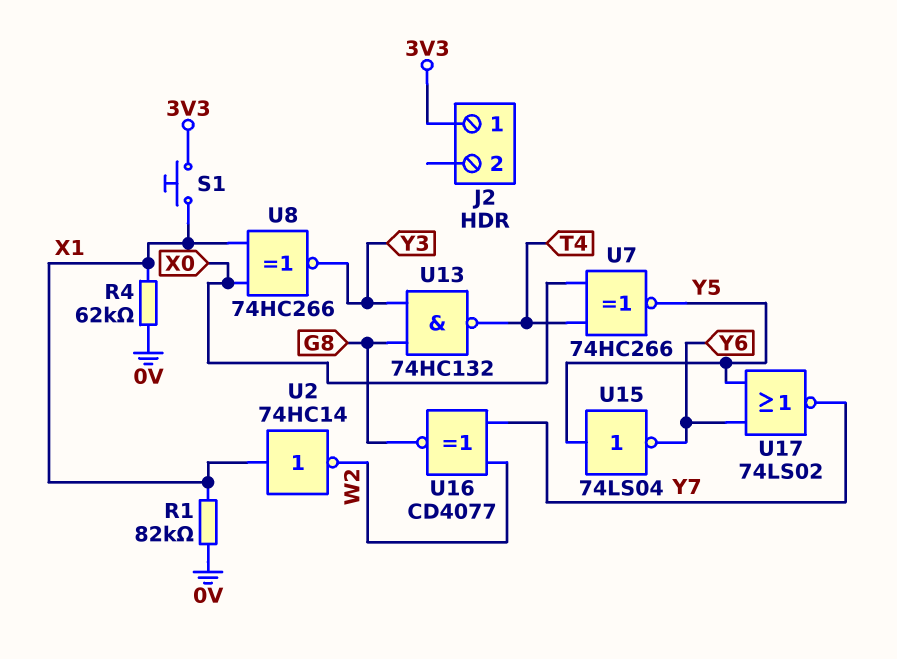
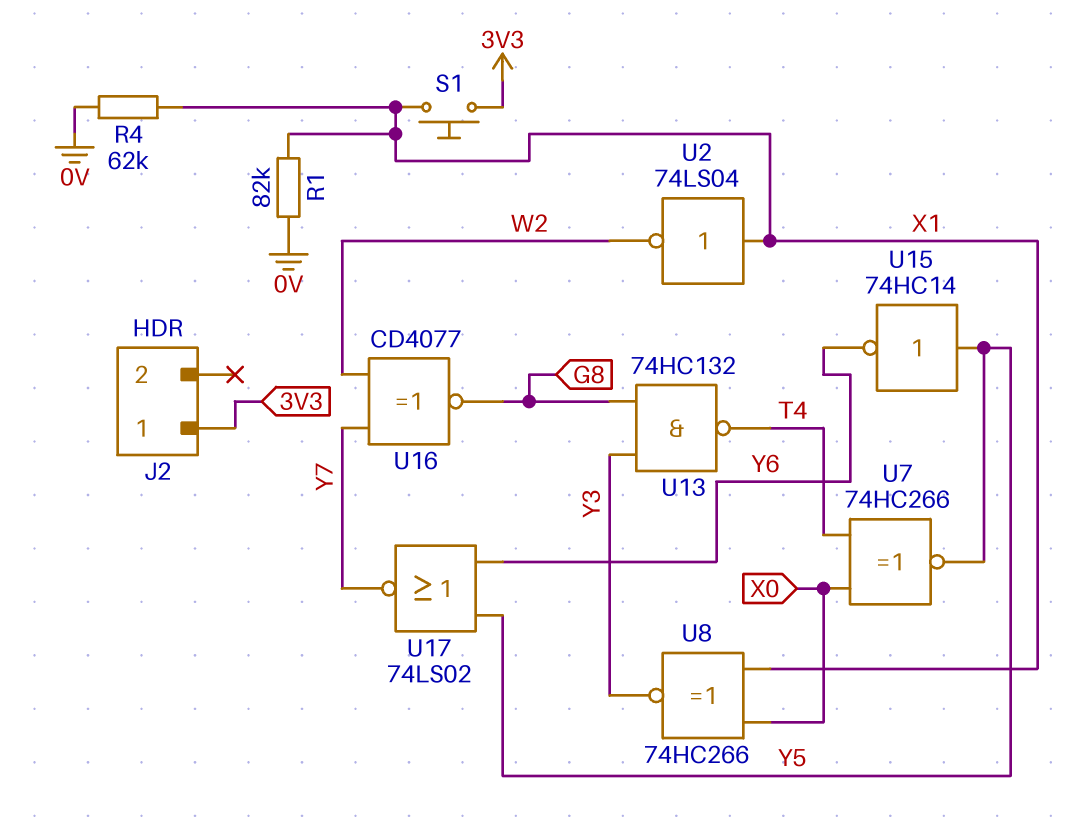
U2: NOT 74HC14 (in X1, out W2) -> NOT 74LS04 (in X1, out W2)
U15: NOT 74LS04 (in Y5, out Y6) -> NOT 74HC14 (in Y5, out Y6)

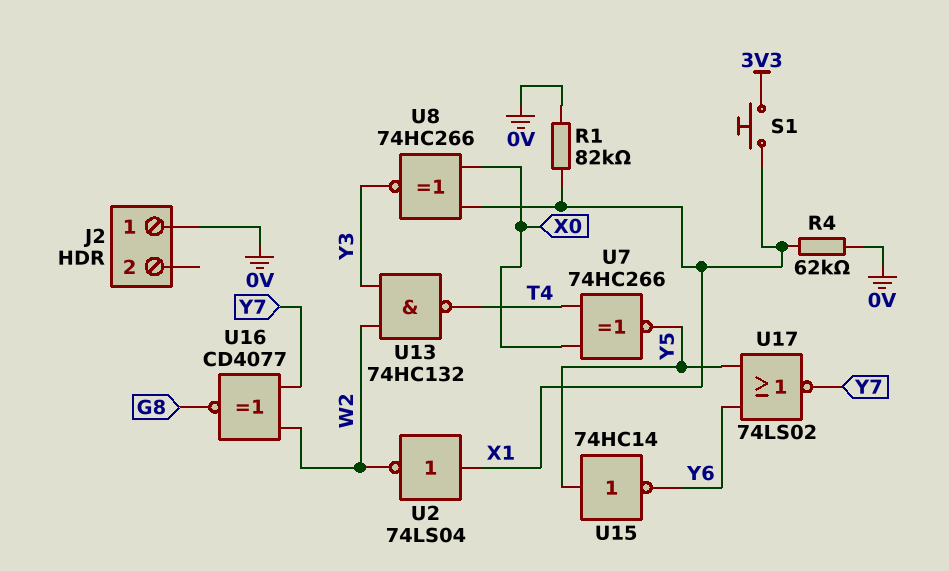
J2 pin 1: 3V3 -> 0V
U13: NAND 74HC132 (in G8, in Y3, out T4) -> NAND 74HC132 (in W2, in Y3, out T4)

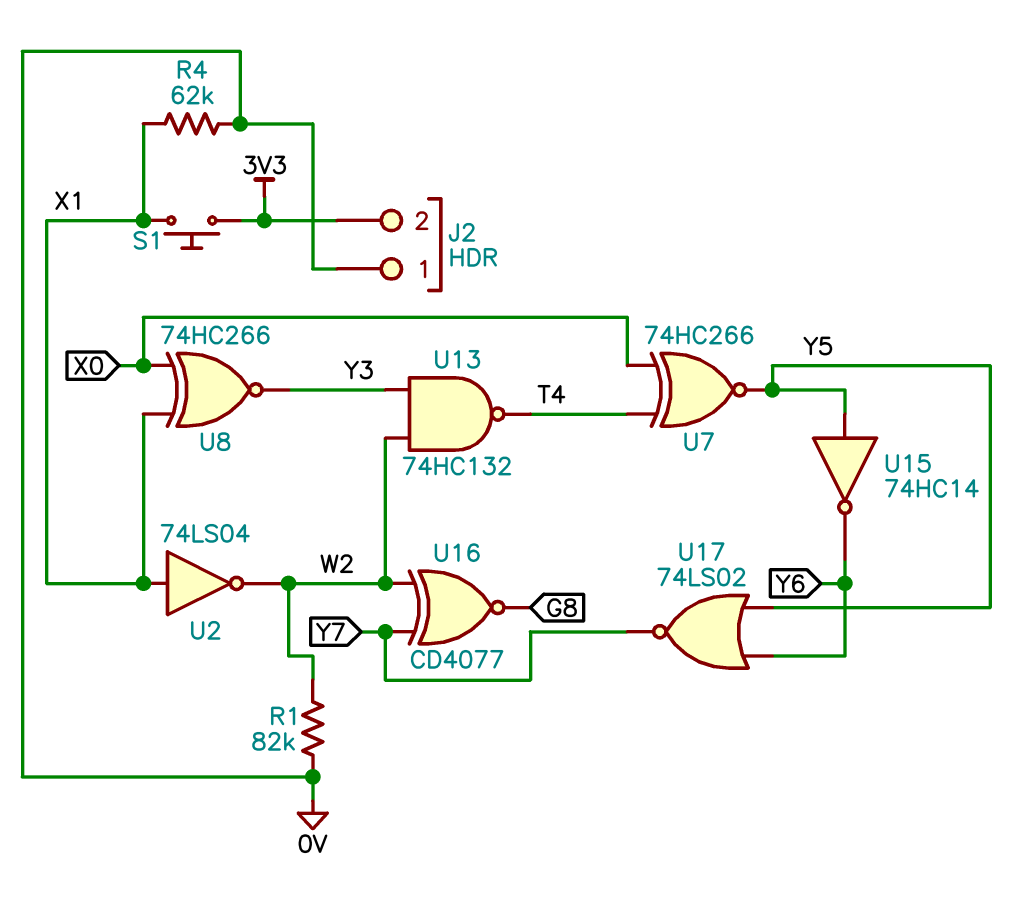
J2 pin 2: none -> 3V3
R1: 82k (0V, X1) -> 82k (0V, W2)

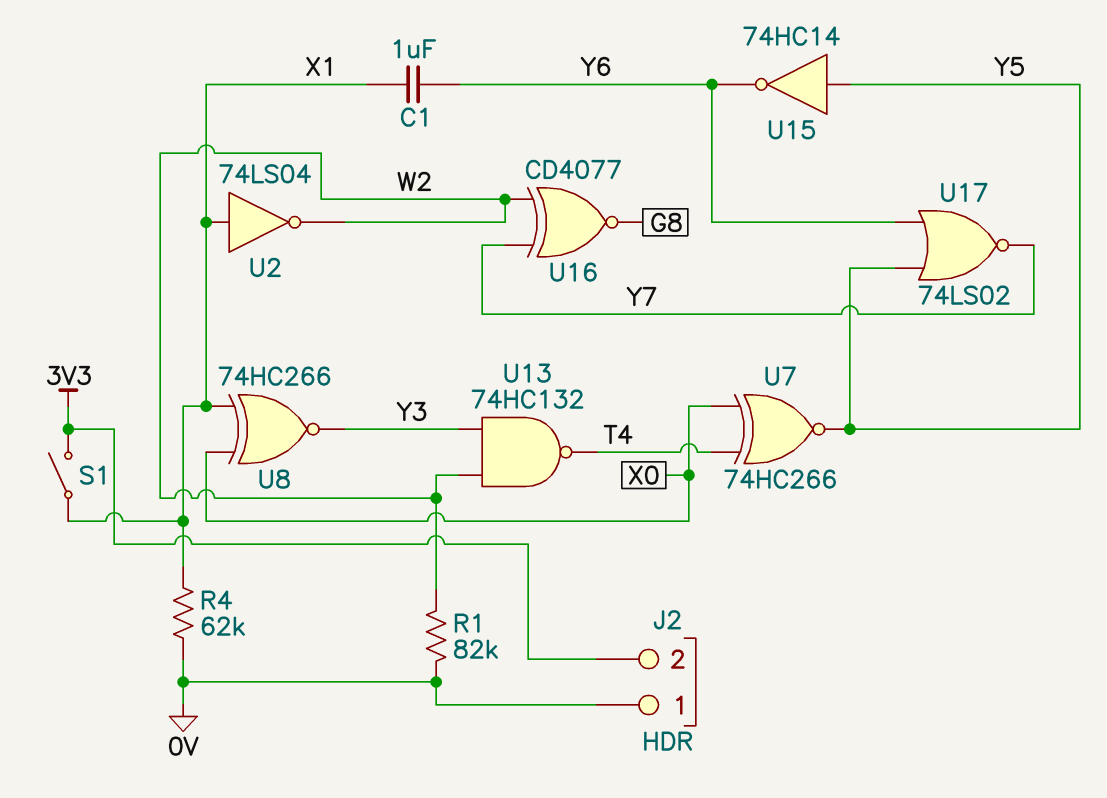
C1: none -> 1uF (X1, Y6)
S1: button (3V3, X1) -> switch (3V3, X1)

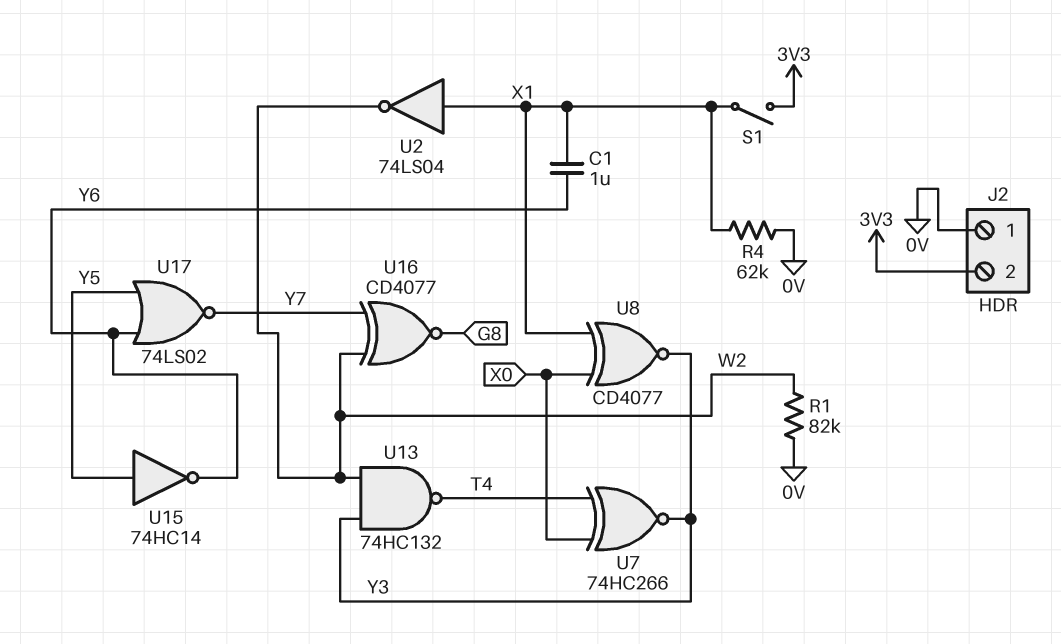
U7: XNOR 74HC266 (in T4, in X0, out Y5) -> XNOR 74HC266 (in T4, in X0, out Y3)
U8: XNOR 74HC266 (in X0, in X1, out Y3) -> XNOR CD4077 (in X0, in X1, out Y3)

